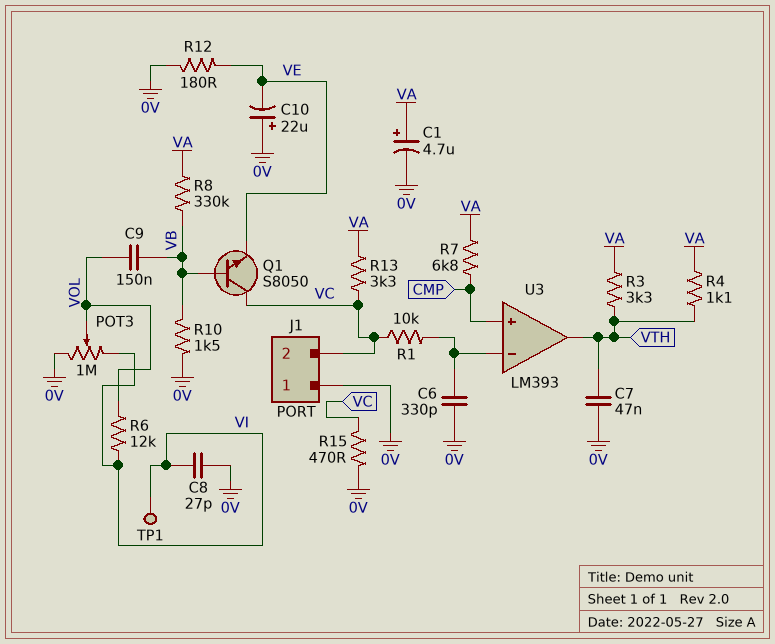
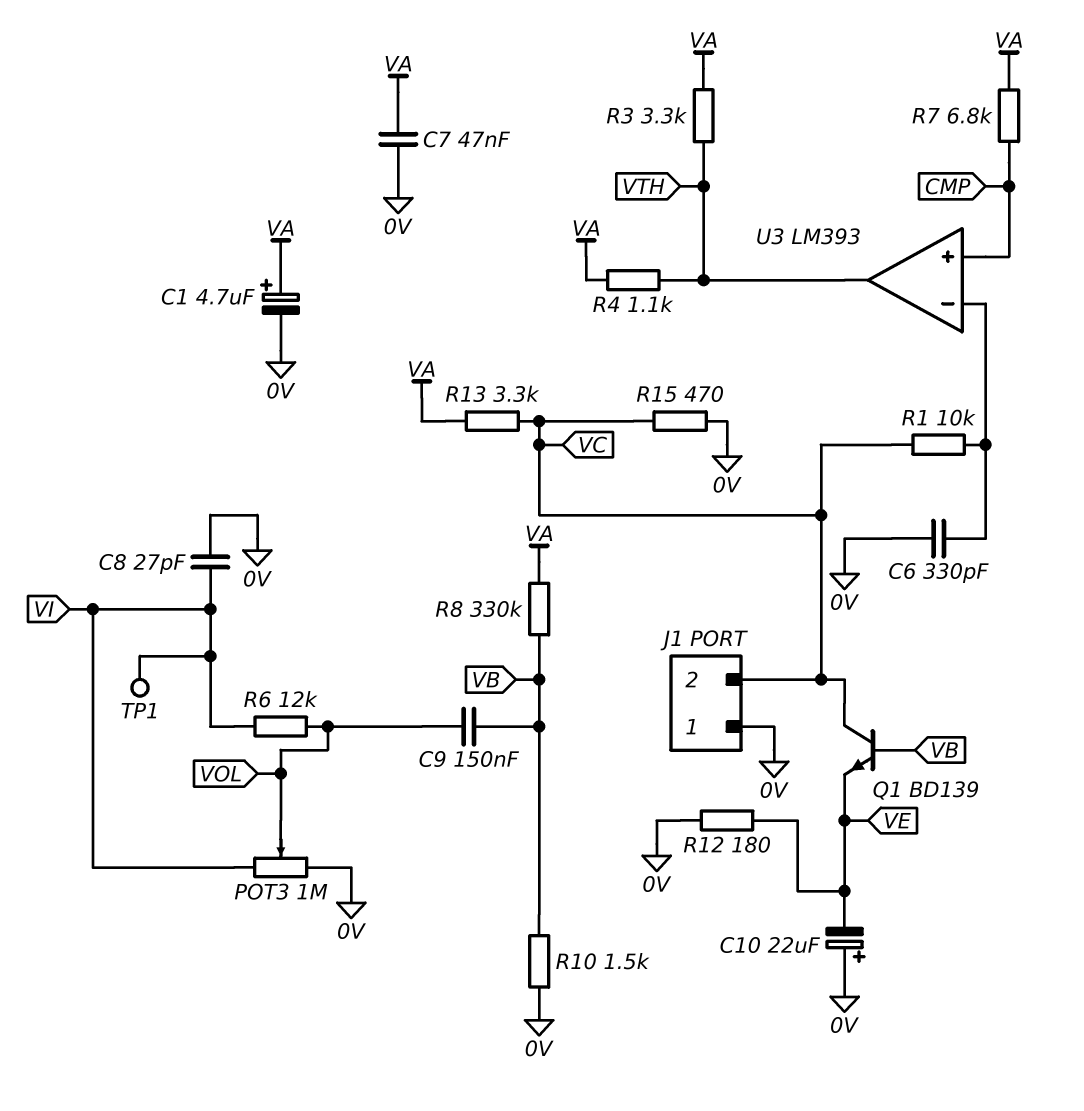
C7: 47nF (0V, VTH) -> 47nF (0V, VA)
Q1: NPN S8050 (B VB, C VC, E VE) -> NPN BD139 (B VB, C VC, E VE)

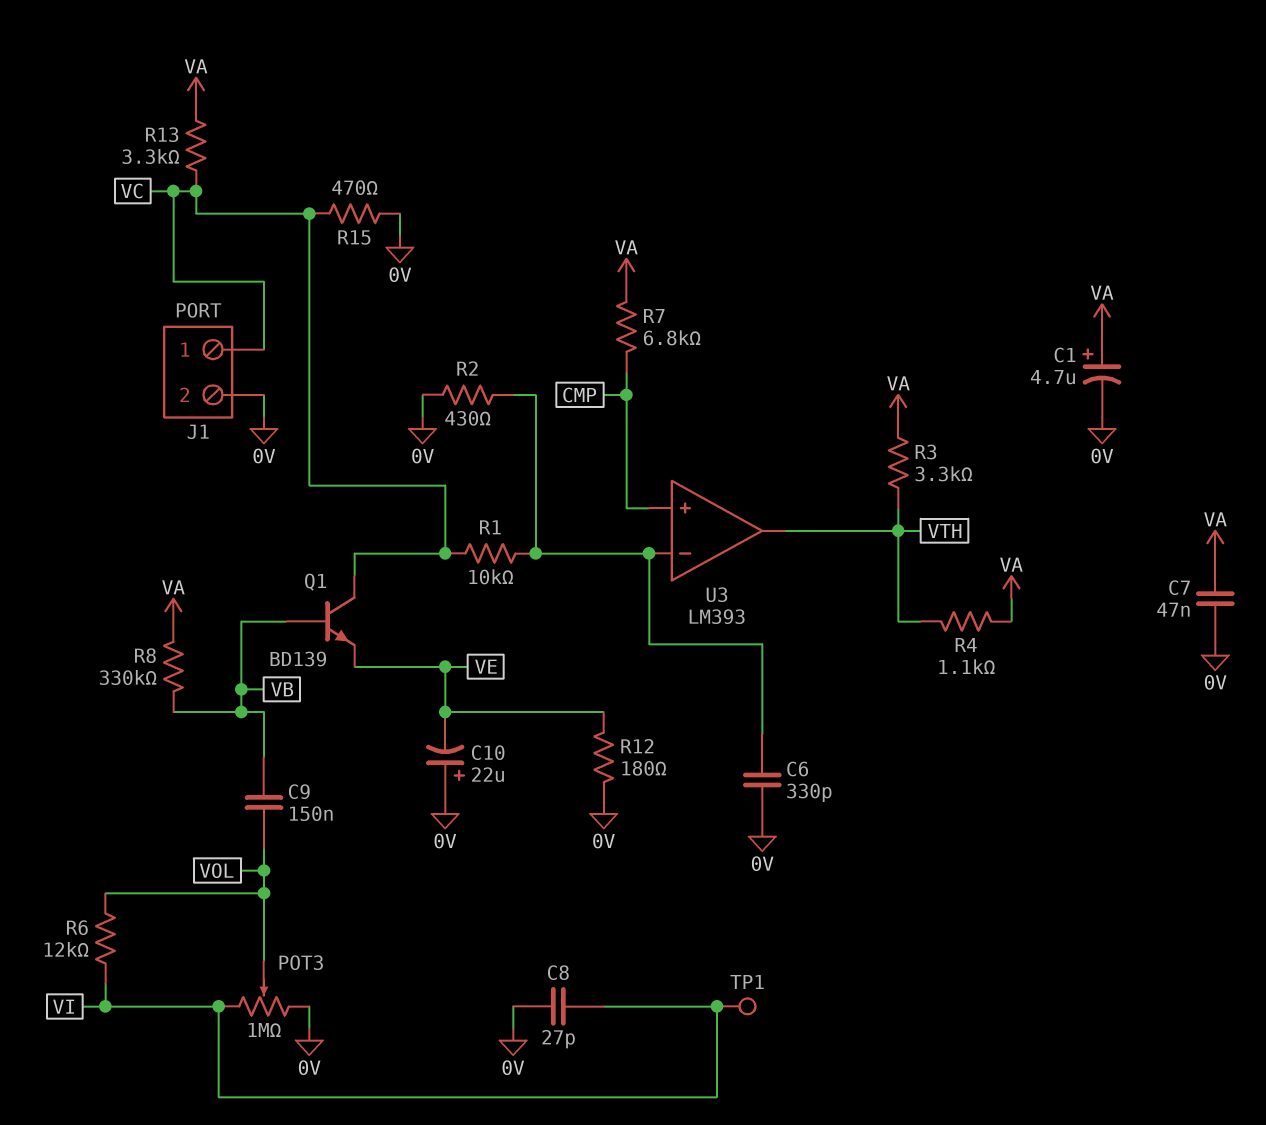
J1 pin 1: 0V -> VC
J1 pin 2: VC -> 0V
R2: none -> 430 (0V, U3/in-)
R10: 1.5k (0V, VB) -> none

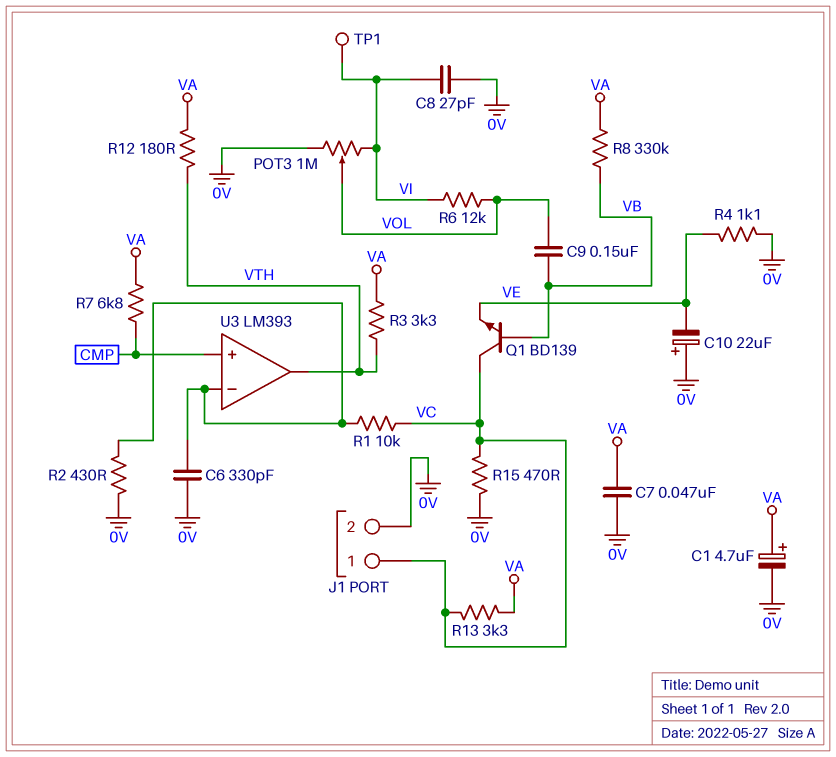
R4: 1.1k (VA, VTH) -> 1.1k (0V, VE)
R12: 180 (0V, VE) -> 180 (VA, VTH)

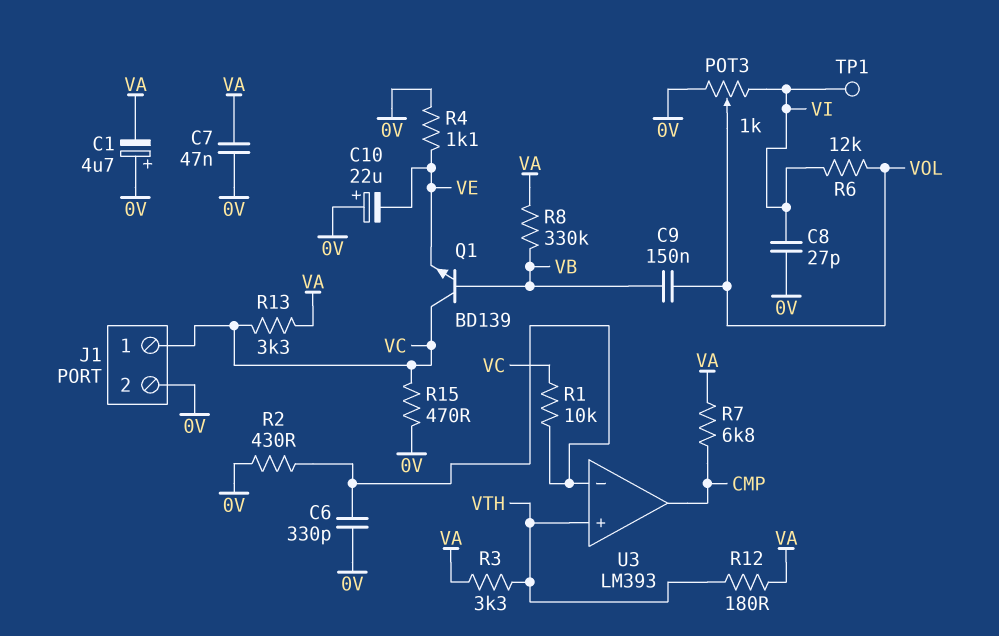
C1: 4.7uF (plus VA, minus 0V) -> 4.7uF (plus 0V, minus VA)
POT3: 1M (0V, VI, wiper VOL) -> 1k (0V, VI, wiper VOL)
U3 pin in+: CMP -> VTH
U3 pin out: VTH -> CMP

